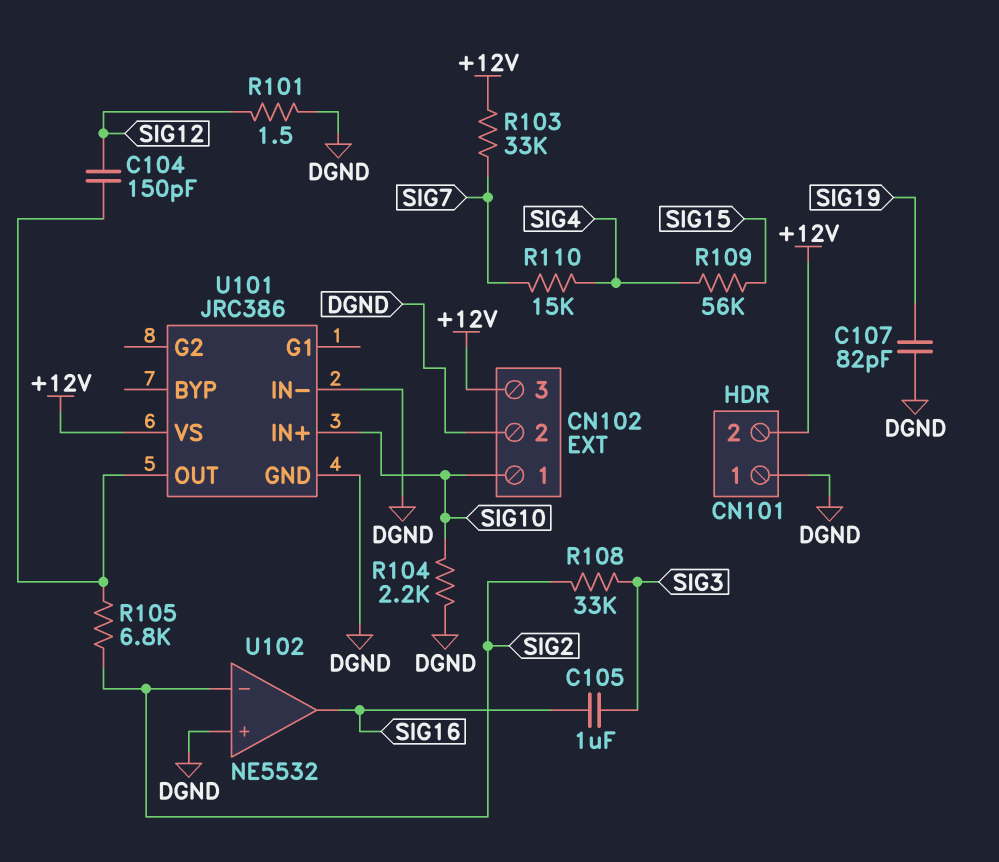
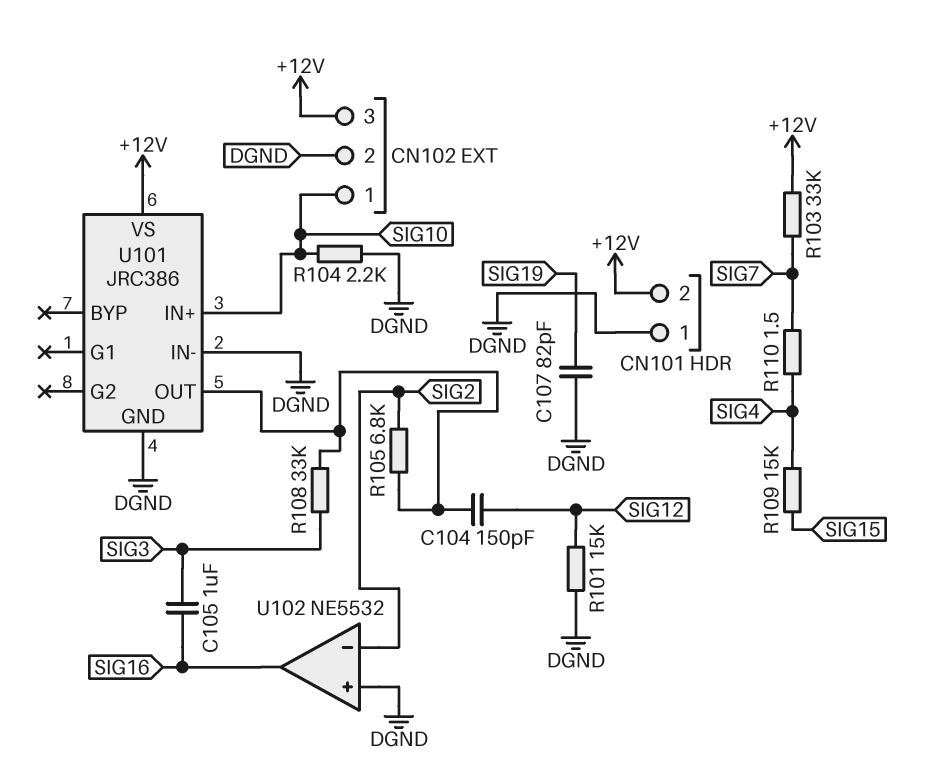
R101: 1.5 (DGND, SIG12) -> 15k (DGND, SIG12)
R108: 33k (SIG2, SIG3) -> 33k (SIG3, U101/OUT)
R109: 56k (SIG4, SIG15) -> 15k (SIG4, SIG15)
R110: 15k (SIG4, SIG7) -> 1.5 (SIG4, SIG7)

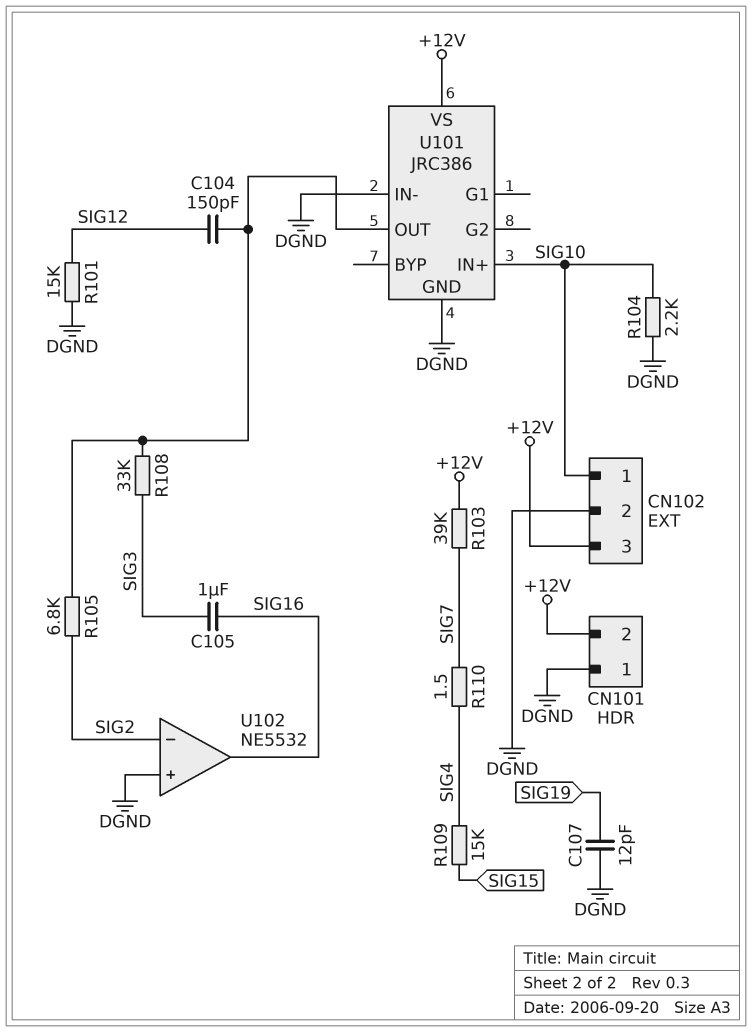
C107: 82pF (DGND, SIG19) -> 12pF (DGND, SIG19)
R103: 33k (+12V, SIG7) -> 39k (+12V, SIG7)

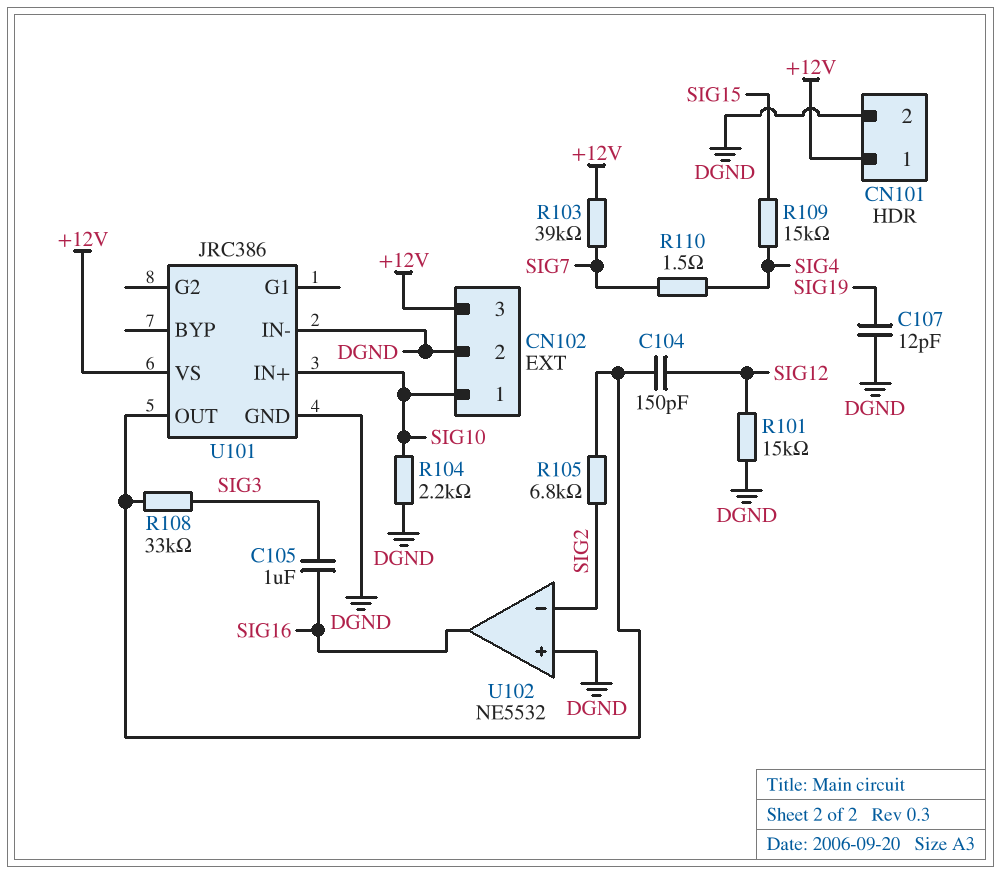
CN101 pin 1: DGND -> +12V
CN101 pin 2: +12V -> DGND

